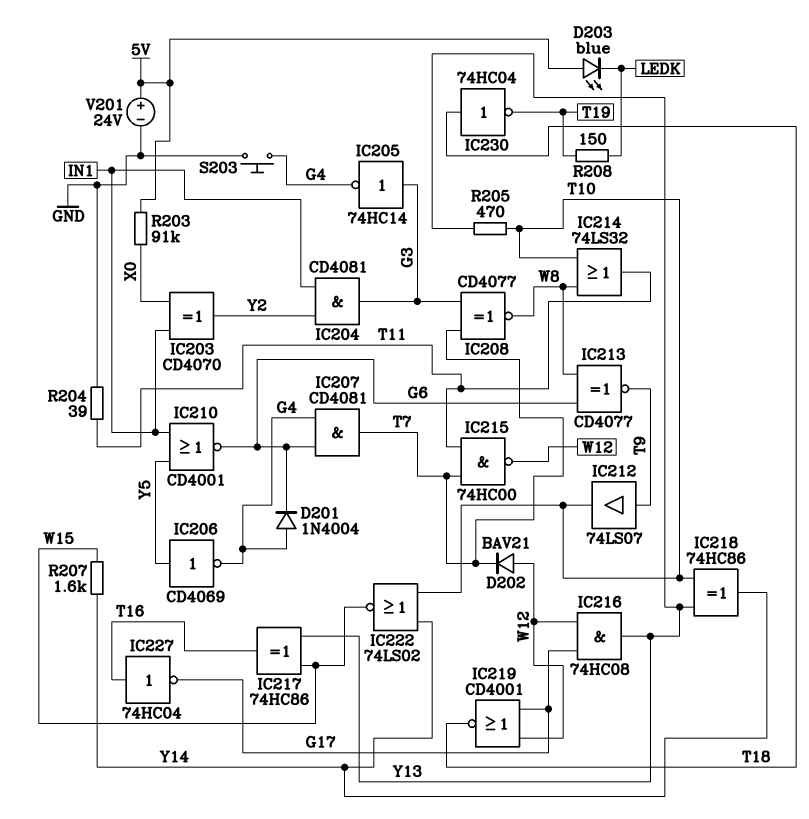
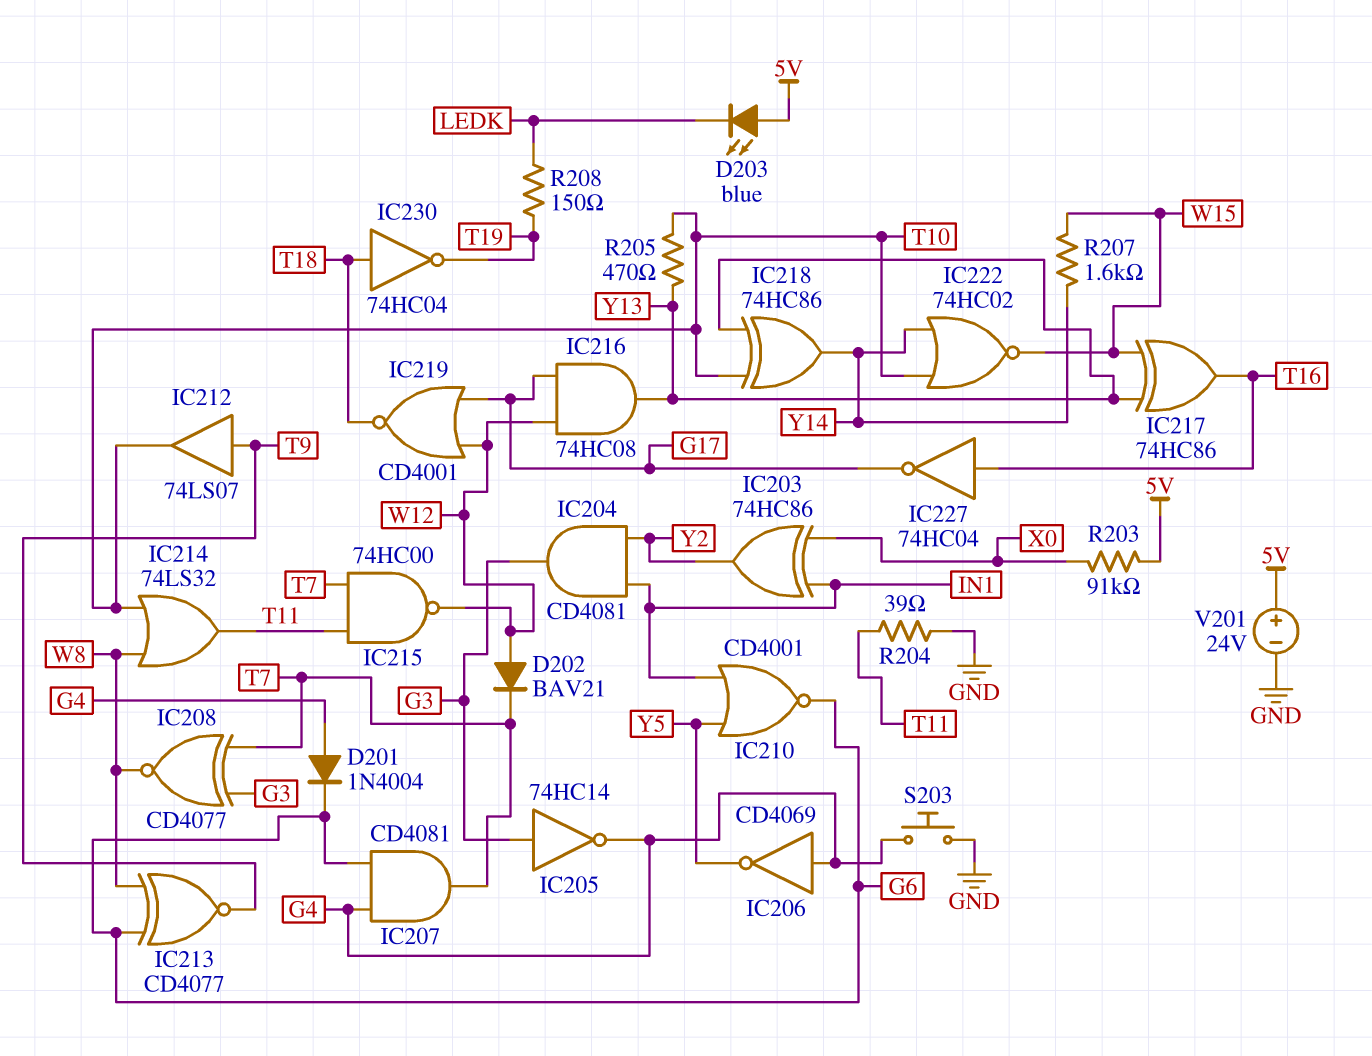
IC203: XOR CD4070 (in IN1, in X0, out Y2) -> XOR 74HC86 (in IN1, in X0, out Y2)
IC206: NOT CD4069 (in Y5, out G4) -> NOT CD4069 (in G4, out Y5)
IC222: NOR 74LS02 (in T10, in Y14, out W15) -> NOR 74HC02 (in T10, in Y14, out W15)

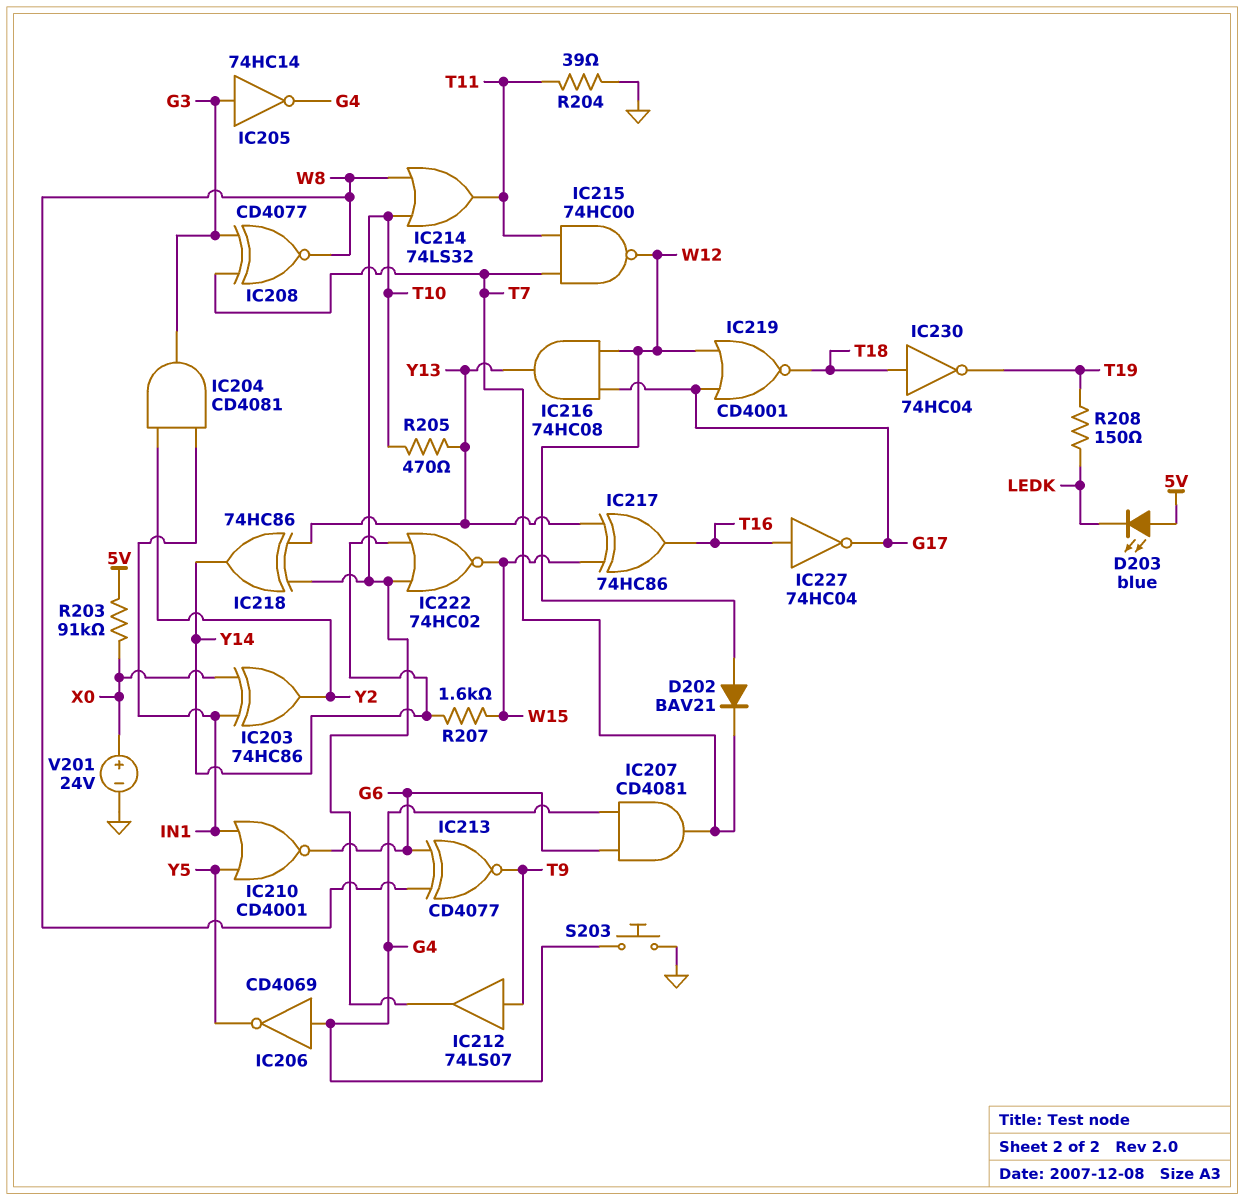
D201: diode 1N4004 (A G4, K G6) -> none
V201: 24V (plus 5V, minus GND) -> 24V (plus X0, minus GND)

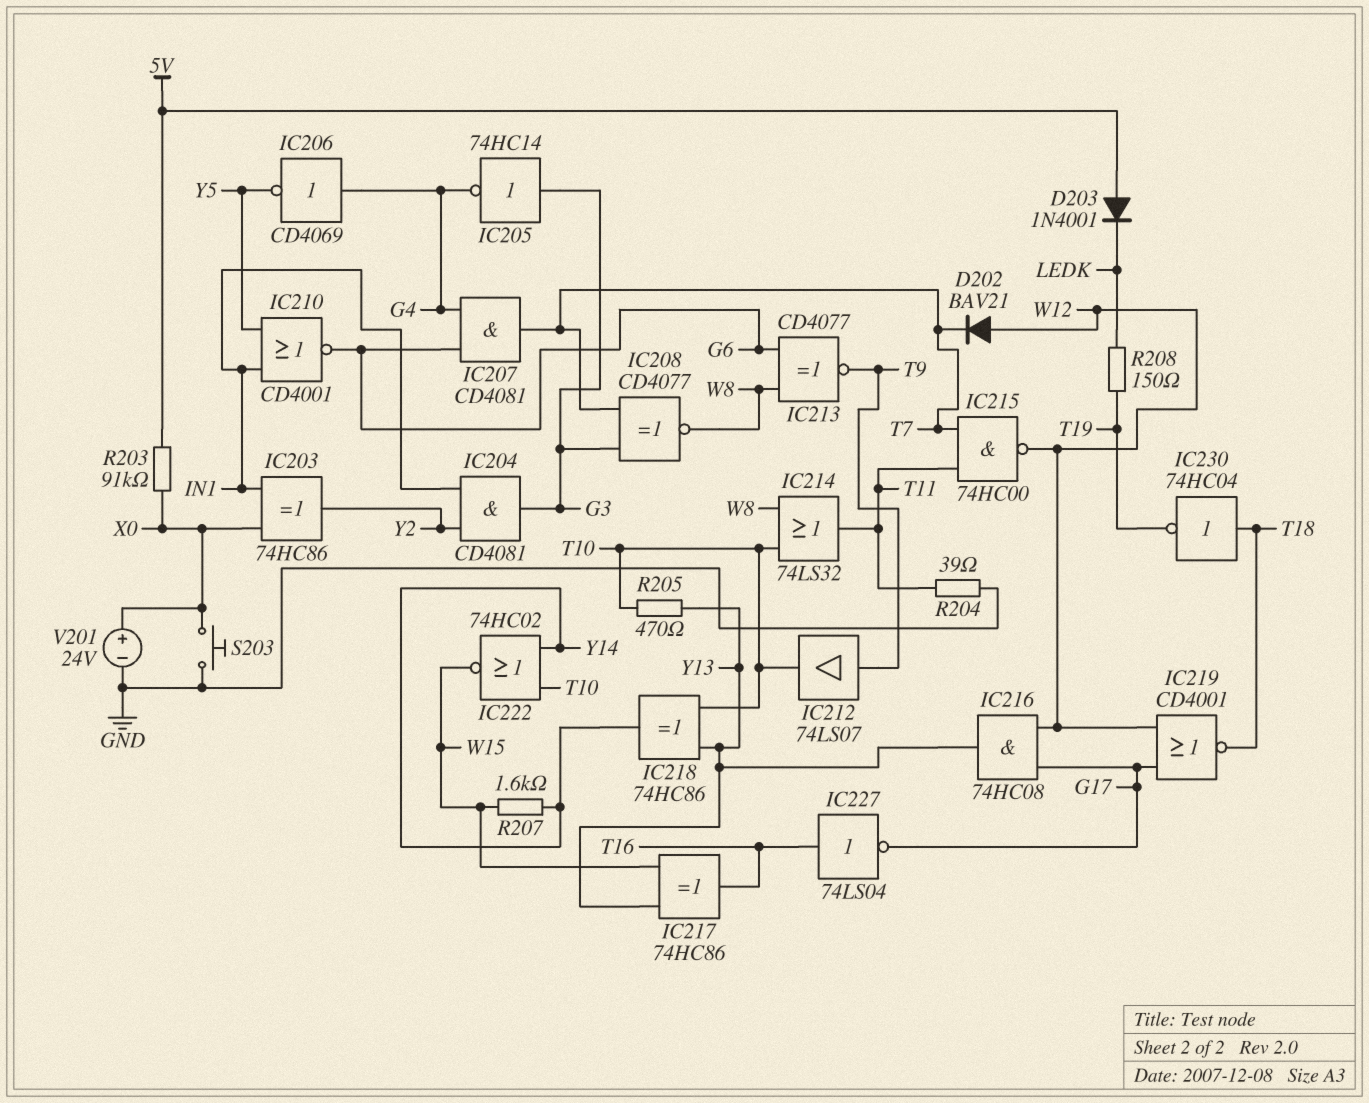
D203: LED blue (A 5V, K LEDK) -> diode 1N4001 (A 5V, K LEDK)
IC227: NOT 74HC04 (in T16, out G17) -> NOT 74LS04 (in T16, out G17)
S203: button (G4, GND) -> button (GND, X0)

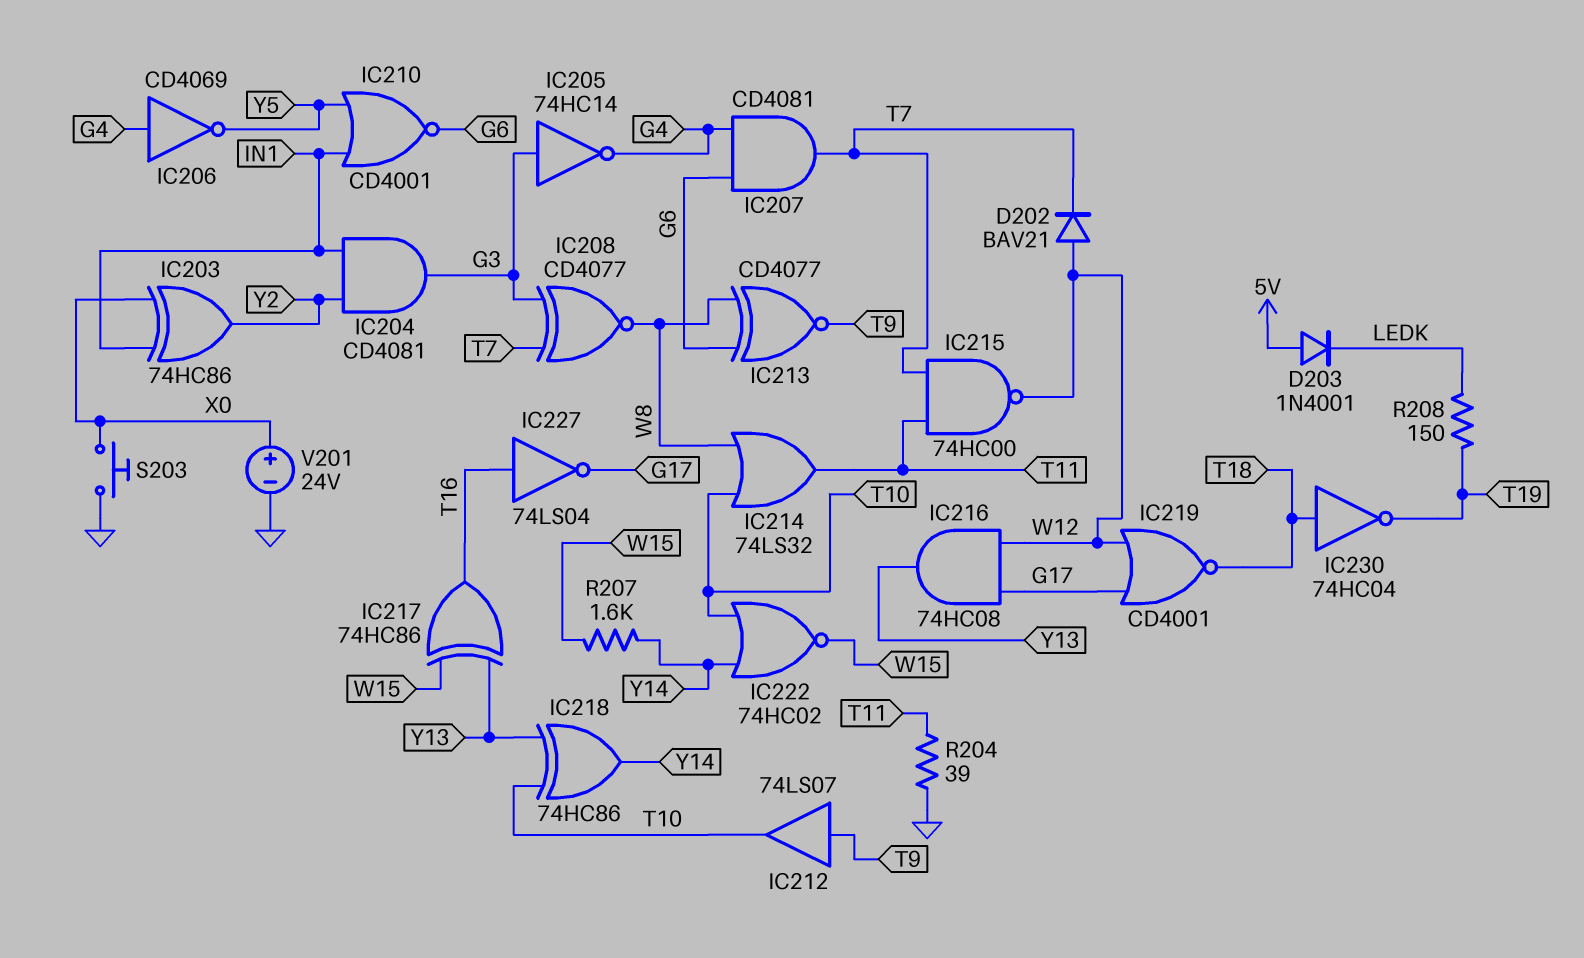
R203: 91k (5V, X0) -> none
R205: 470 (T10, Y13) -> none

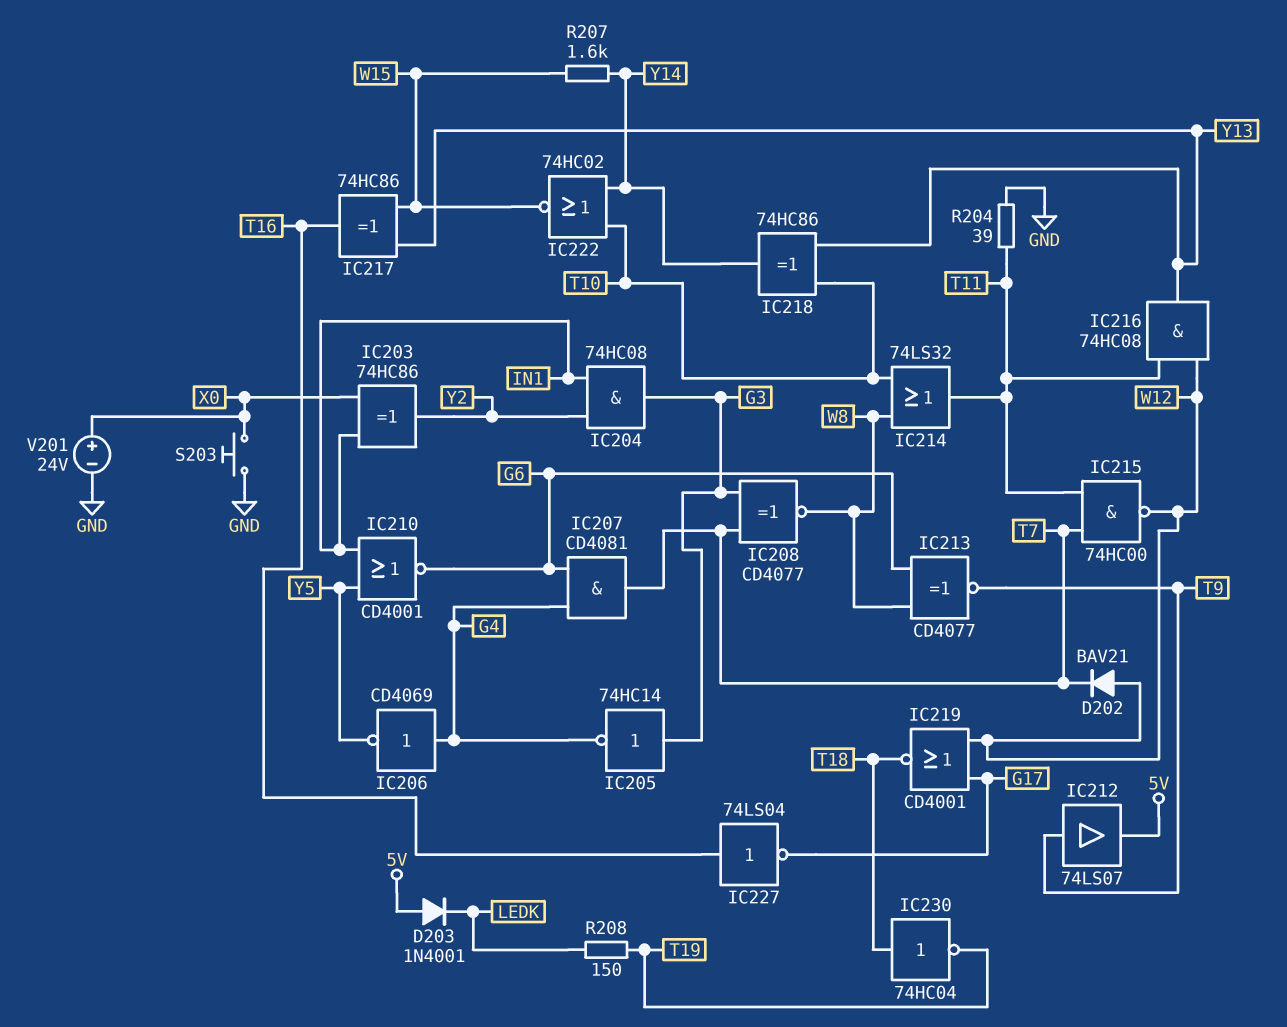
IC204: AND CD4081 (in IN1, in Y2, out G3) -> AND 74HC08 (in IN1, in Y2, out G3)
IC212: buffer 74LS07 (in T9, out T10) -> buffer 74LS07 (in T9, out 5V)
IC216: AND 74HC08 (in G17, in W12, out Y13) -> AND 74HC08 (in T11, in W12, out Y13)

